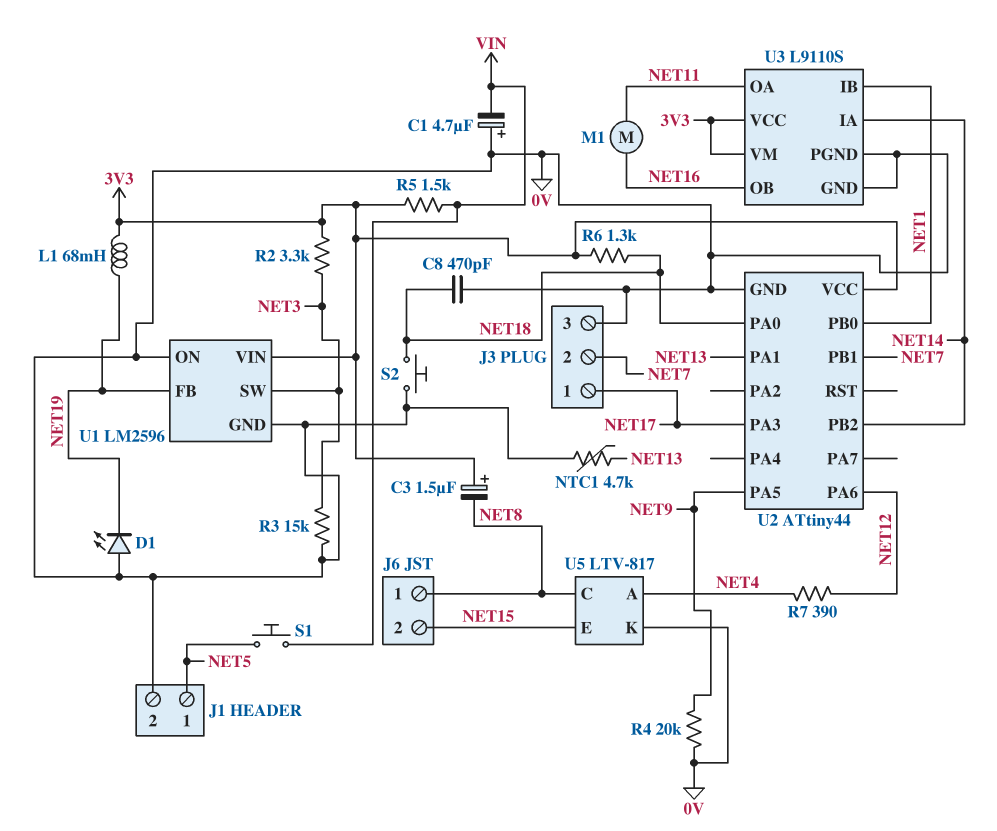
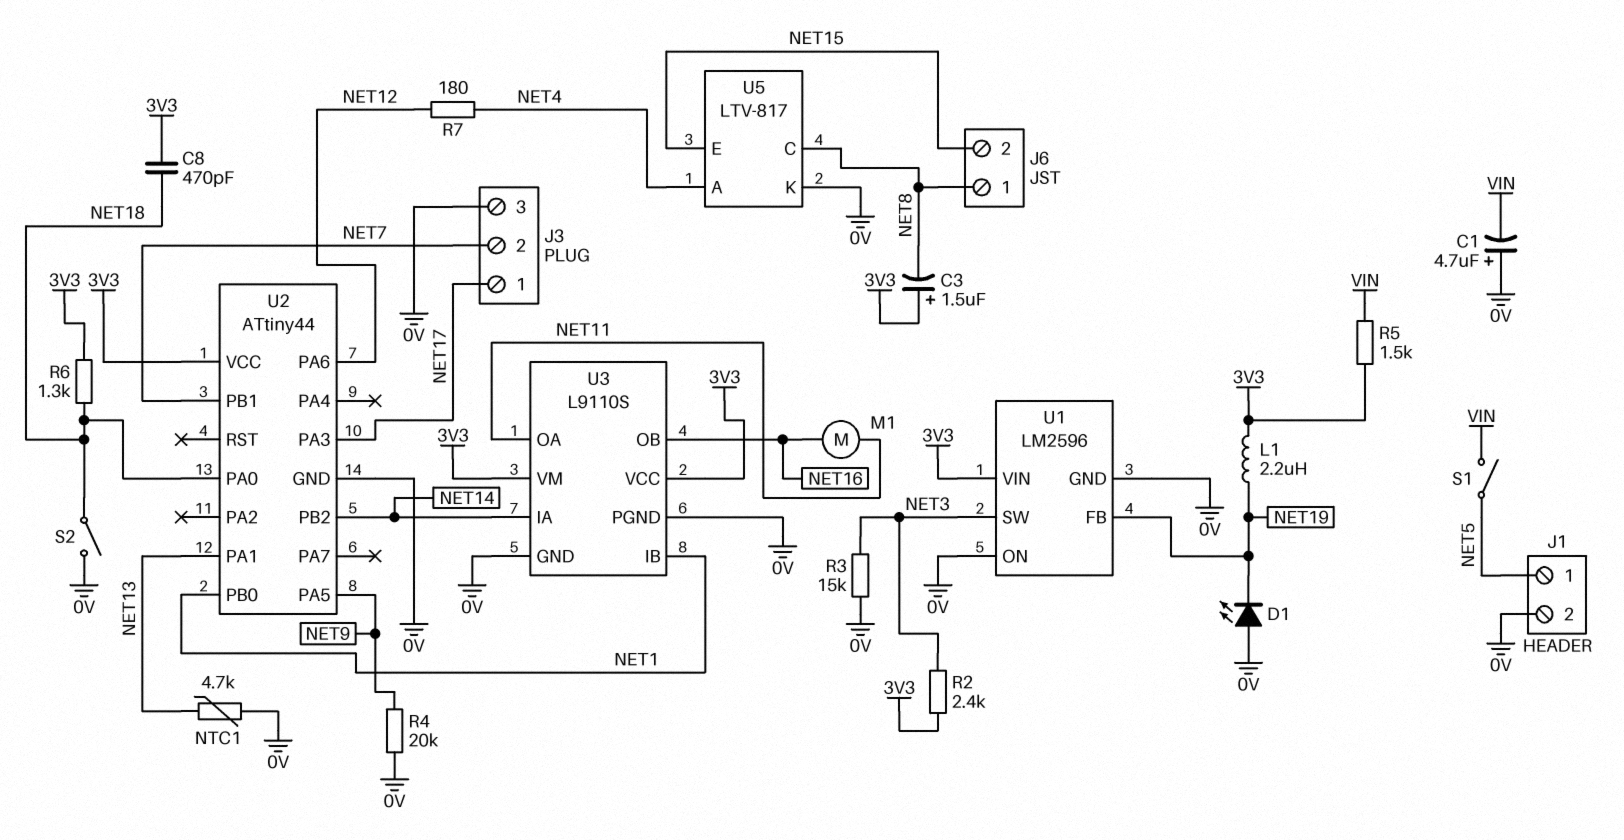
C8: 470pF (0V, NET18) -> 470pF (3V3, NET18)
L1: 68mH (3V3, NET19) -> 2.2uH (3V3, NET19)
R2: 3.3k (3V3, NET3) -> 2.4k (3V3, NET3)
R7: 390 (NET4, NET12) -> 180 (NET4, NET12)
S1: button (NET5, VIN) -> switch (NET5, VIN)
S2: button (0V, NET18) -> switch (0V, NET18)

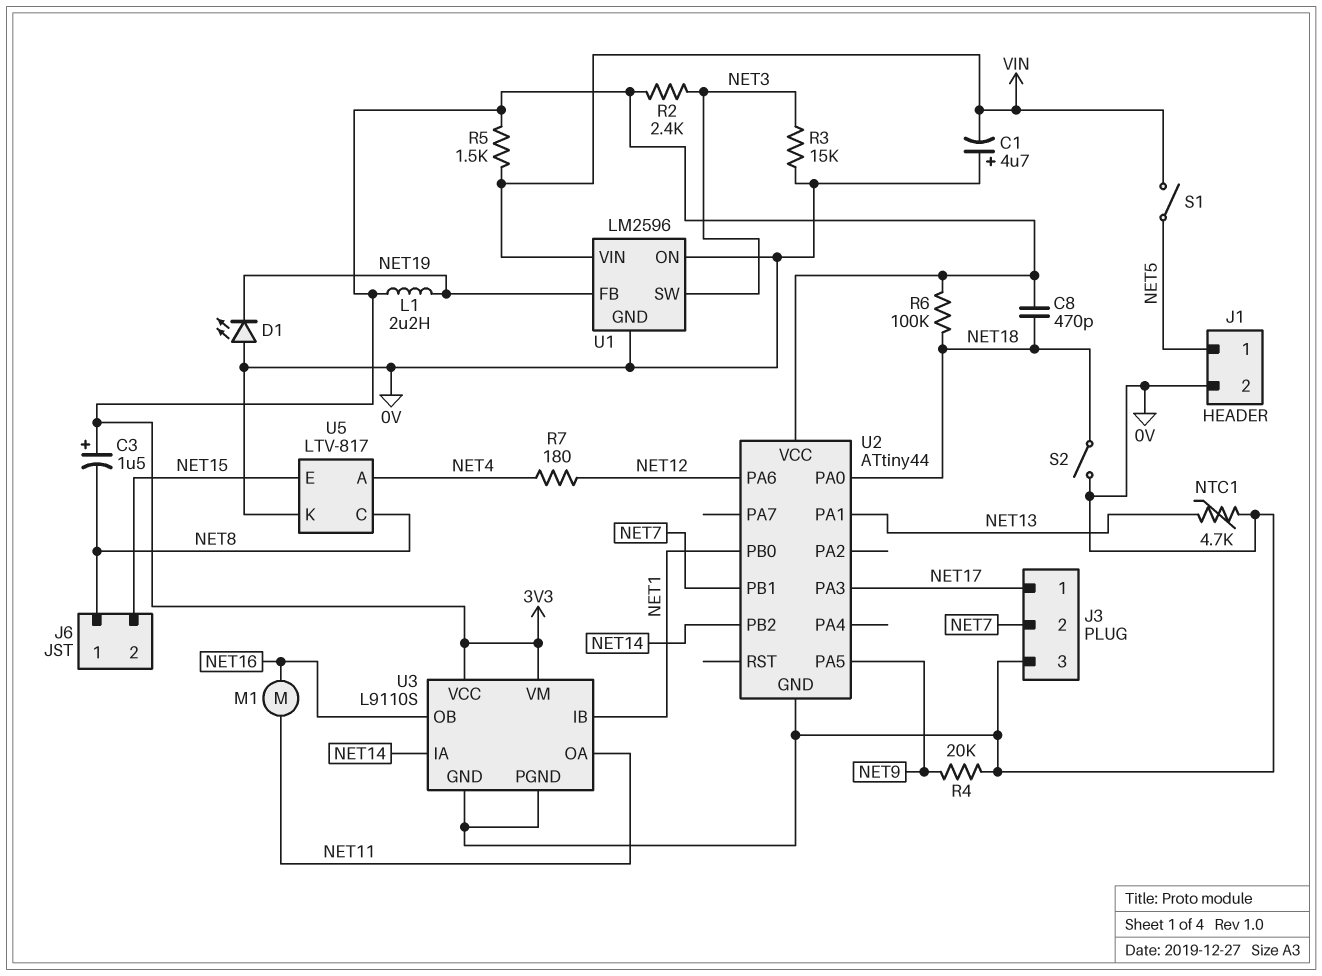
R6: 1.3k (3V3, NET18) -> 100k (3V3, NET18)
U1 pin VIN: 3V3 -> VIN

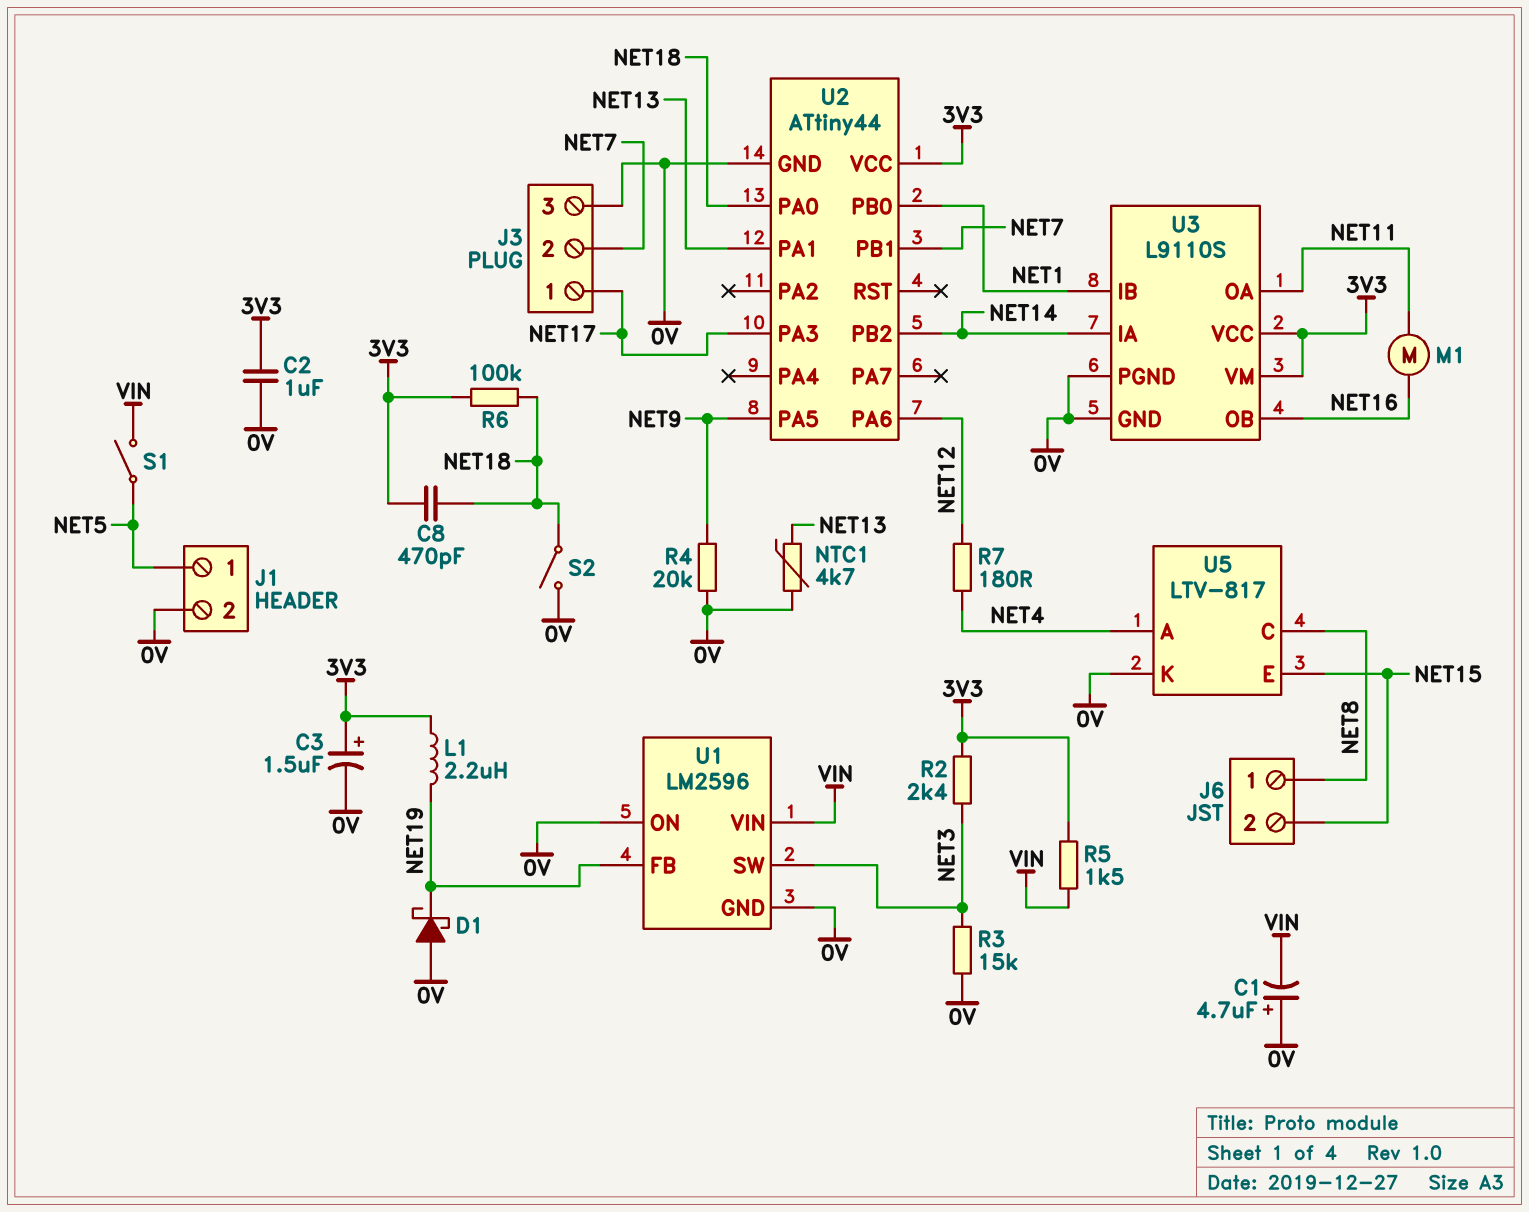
C2: none -> 1uF (0V, 3V3)
C3: 1.5uF (plus 3V3, minus NET8) -> 1.5uF (plus 3V3, minus 0V)
D1: LED (A 0V, K NET19) -> schottky (A 0V, K NET19)

